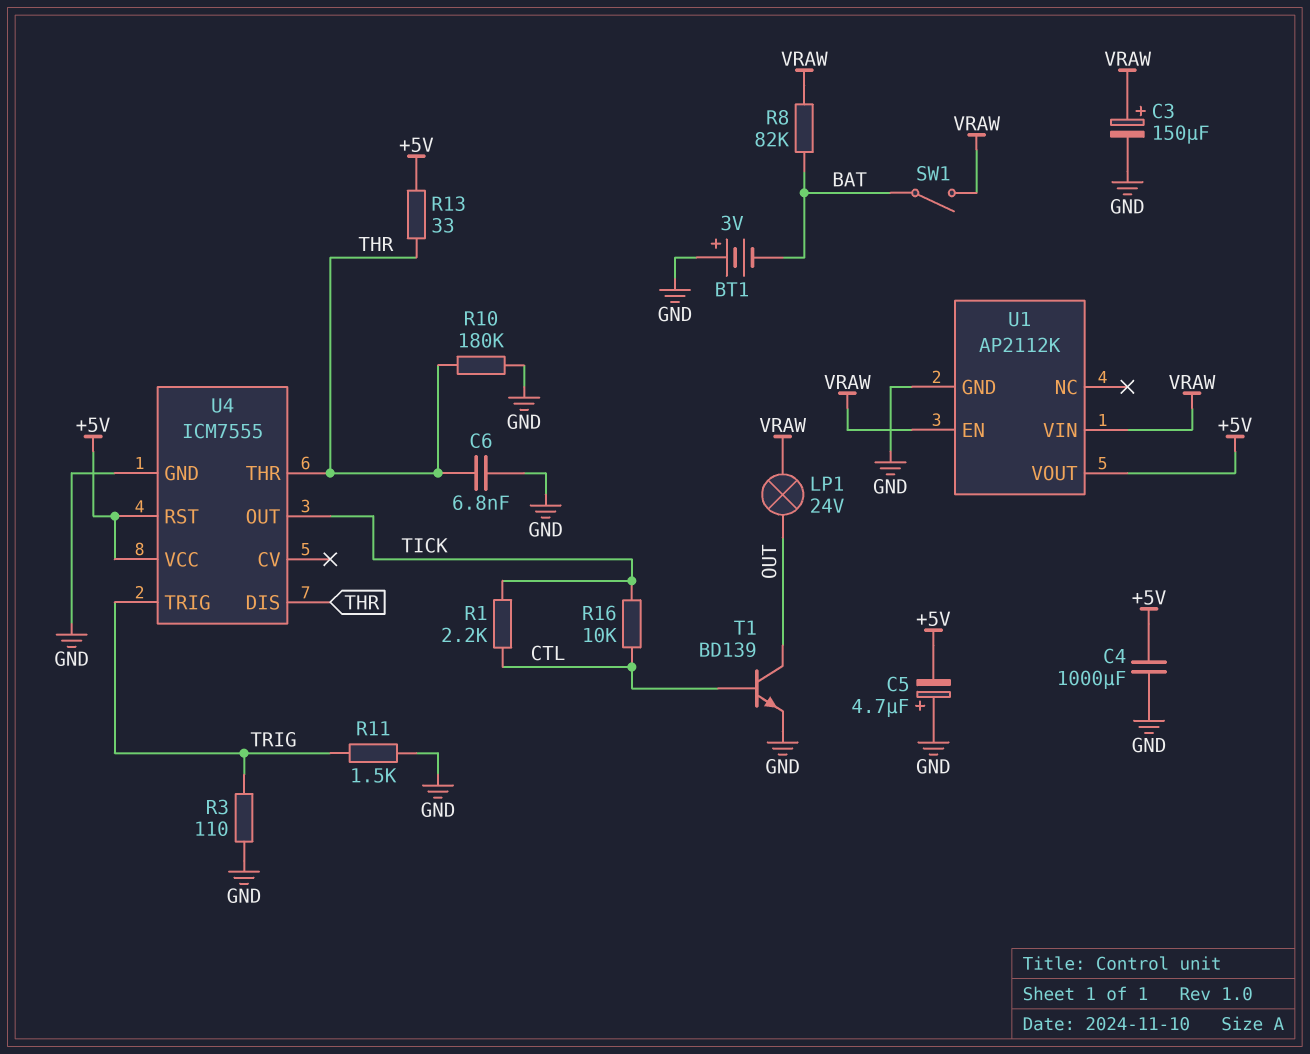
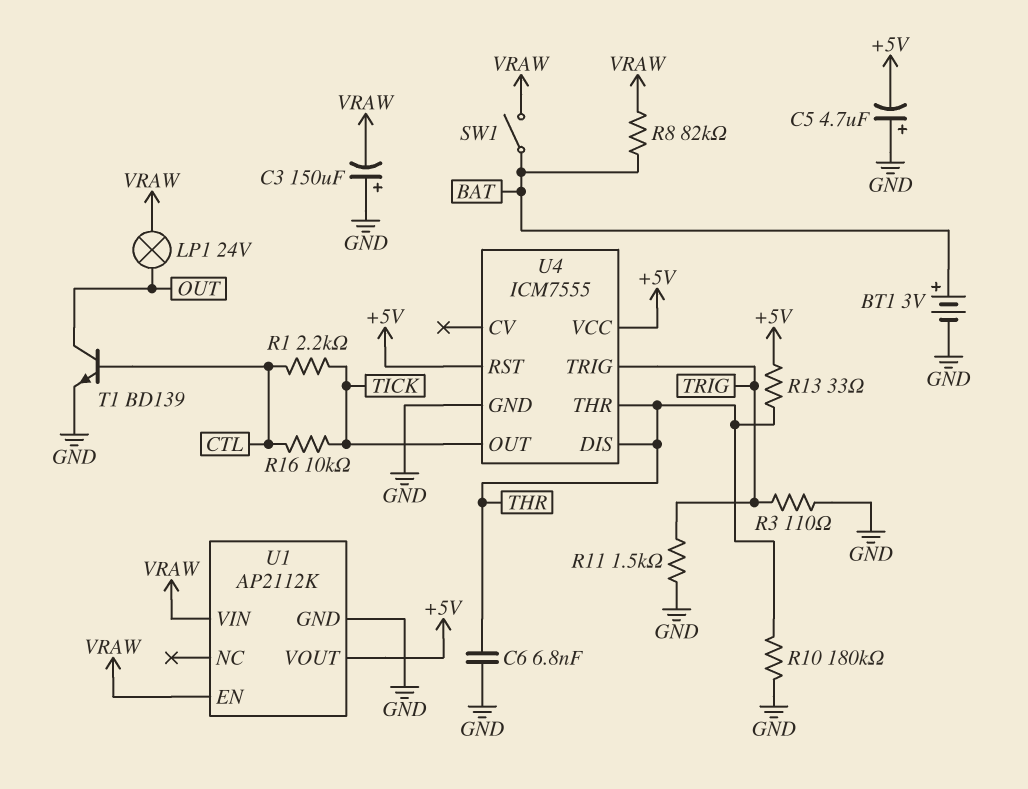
BT1: 3V (plus GND, minus BAT) -> 3V (plus BAT, minus GND)
C3: 150uF (plus VRAW, minus GND) -> 150uF (plus GND, minus VRAW)
C4: 1000uF (+5V, GND) -> none

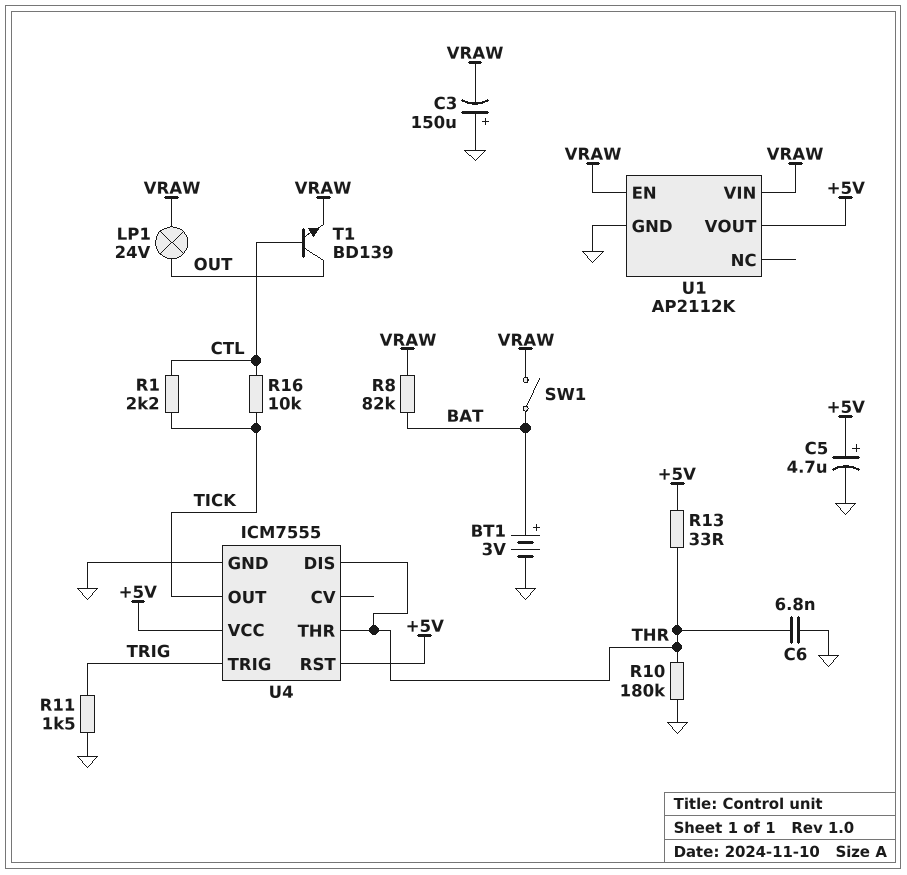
C5: 4.7uF (plus GND, minus +5V) -> 4.7uF (plus +5V, minus GND)
R3: 110 (GND, TRIG) -> none
T1: NPN BD139 (B CTL, C OUT, E GND) -> NPN BD139 (B CTL, C OUT, E VRAW)

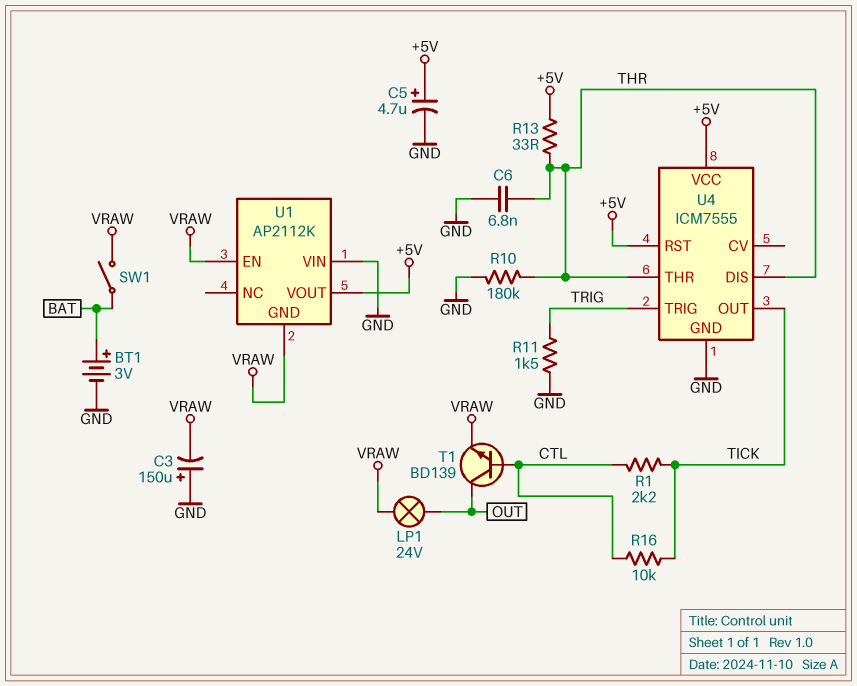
R8: 82k (BAT, VRAW) -> none
U1 pin GND: GND -> VRAW
U1 pin VIN: VRAW -> GND

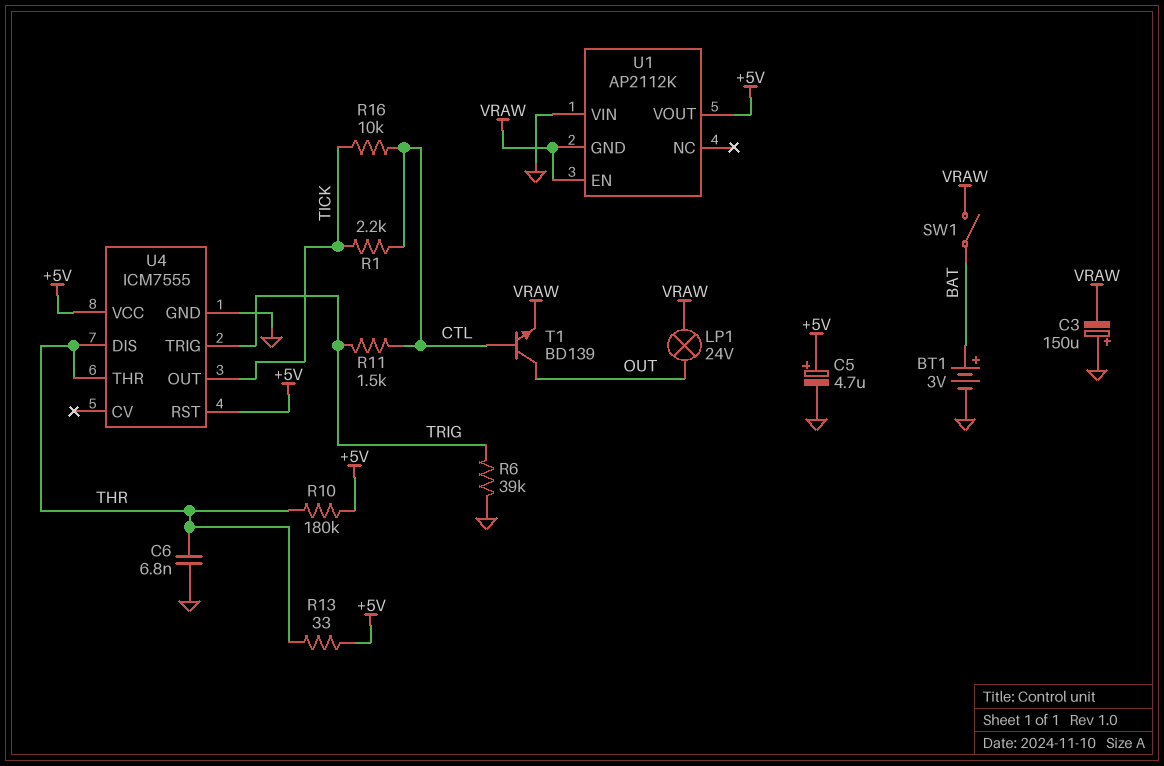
R6: none -> 39k (GND, TRIG)
R10: 180k (GND, THR) -> 180k (+5V, THR)
R11: 1.5k (GND, TRIG) -> 1.5k (CTL, TRIG)

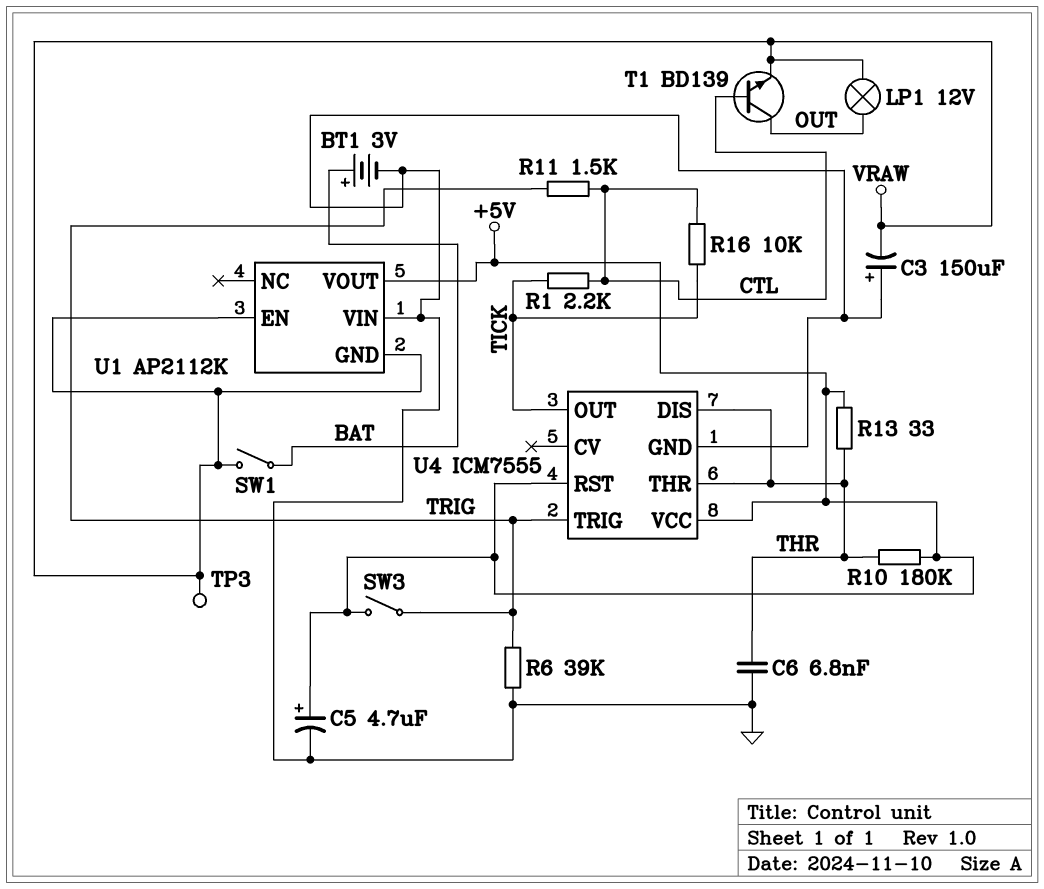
LP1: lamp 24V (OUT, VRAW) -> lamp 12V (OUT, VRAW)
SW3: none -> switch (+5V, TRIG)
TP3: none -> test point (VRAW)

